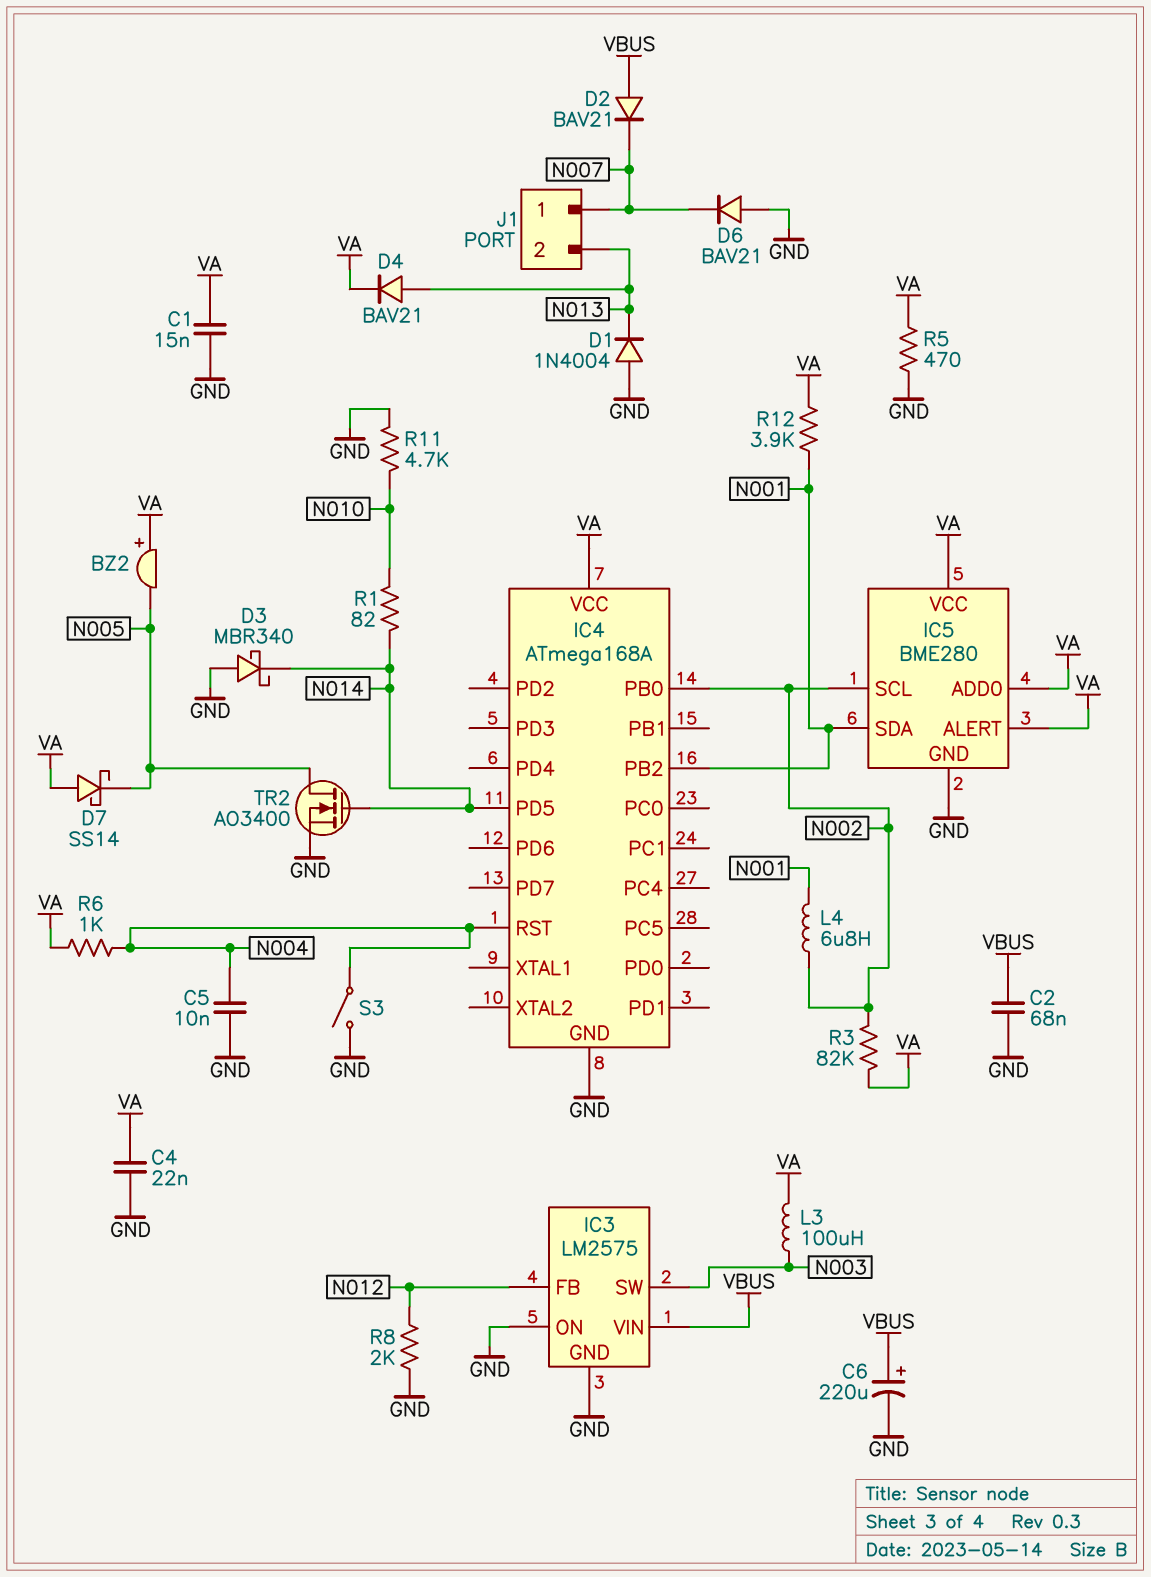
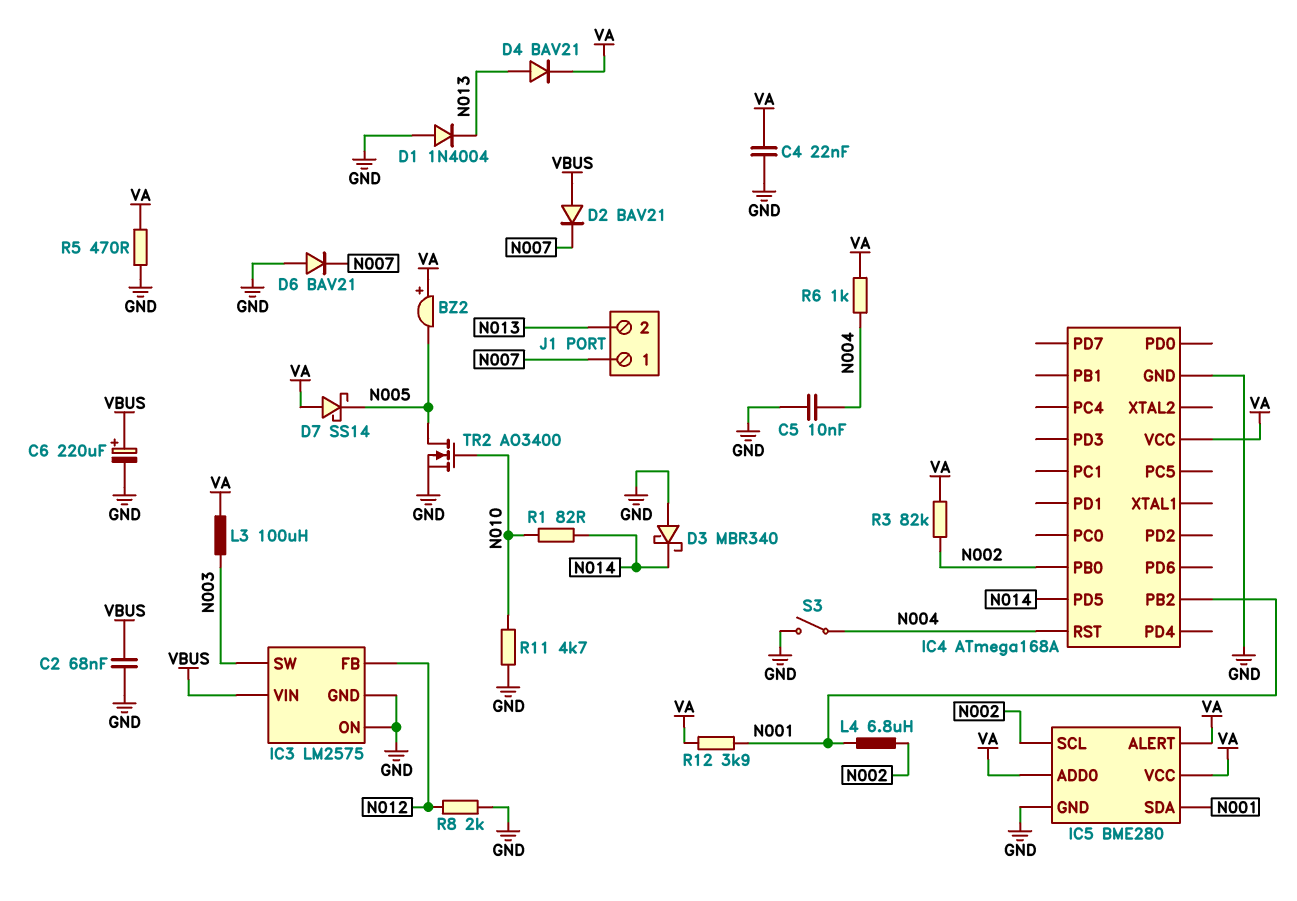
C1: 15nF (GND, VA) -> none
TR2: NMOS AO3400 (G N014, D N005, S GND) -> NMOS AO3400 (G N010, D N005, S GND)

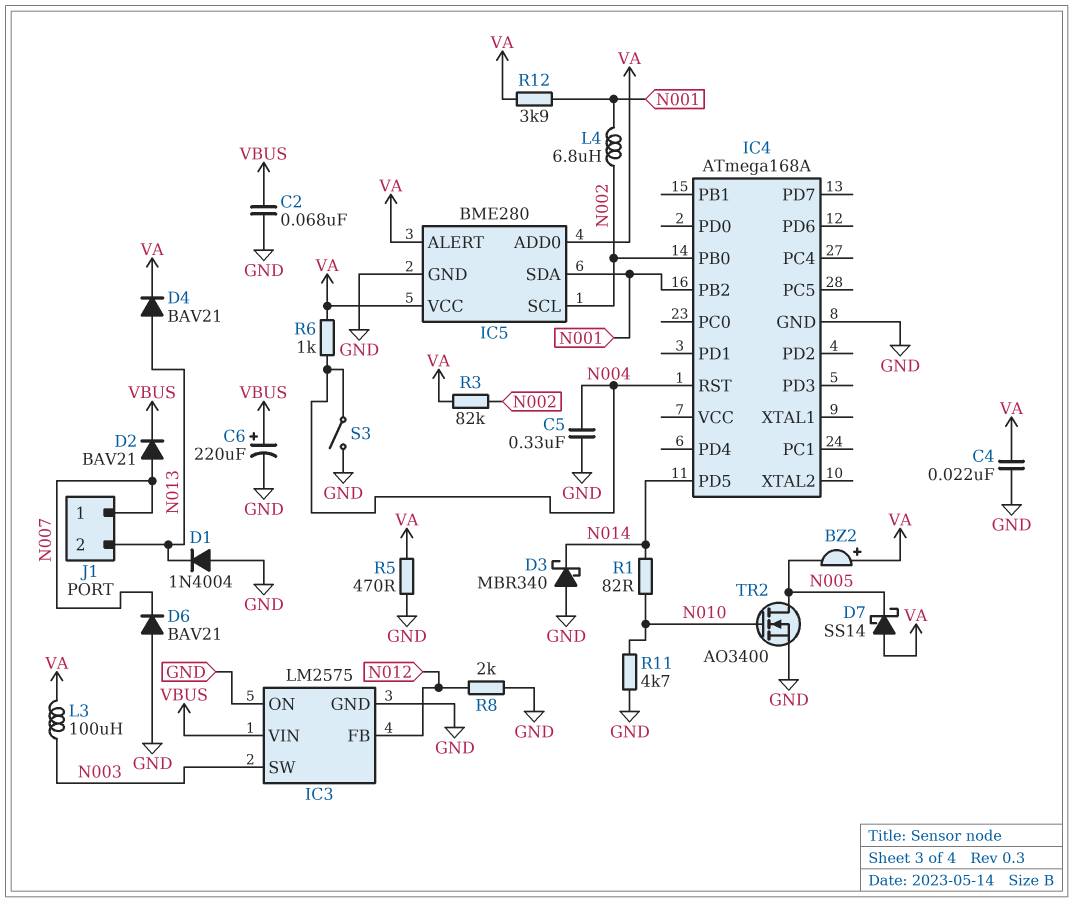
C5: 10nF (GND, N004) -> 330nF (GND, N004)
D2: diode BAV21 (A VBUS, K N007) -> diode BAV21 (A N007, K VBUS)
IC4 pin VCC: VA -> none

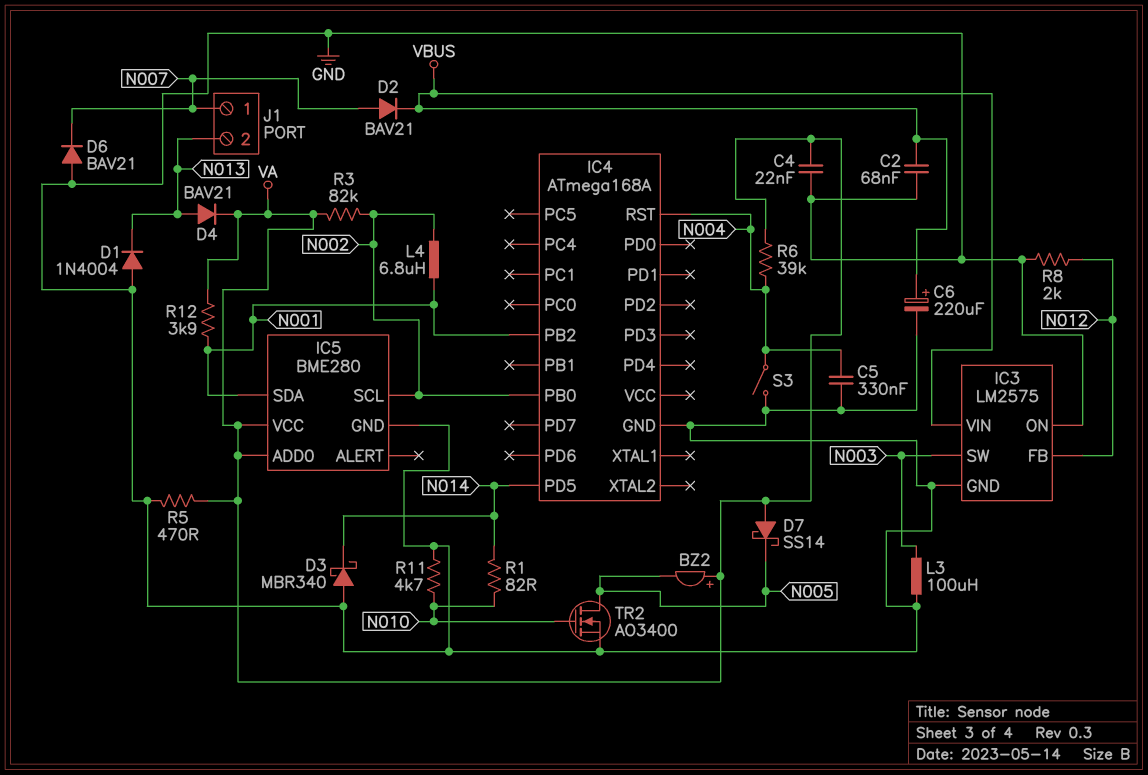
IC5 pin ALERT: VA -> none
L3: 100uH (N003, VA) -> 100uH (GND, N003)
R6: 1k (N004, VA) -> 39k (N004, VA)

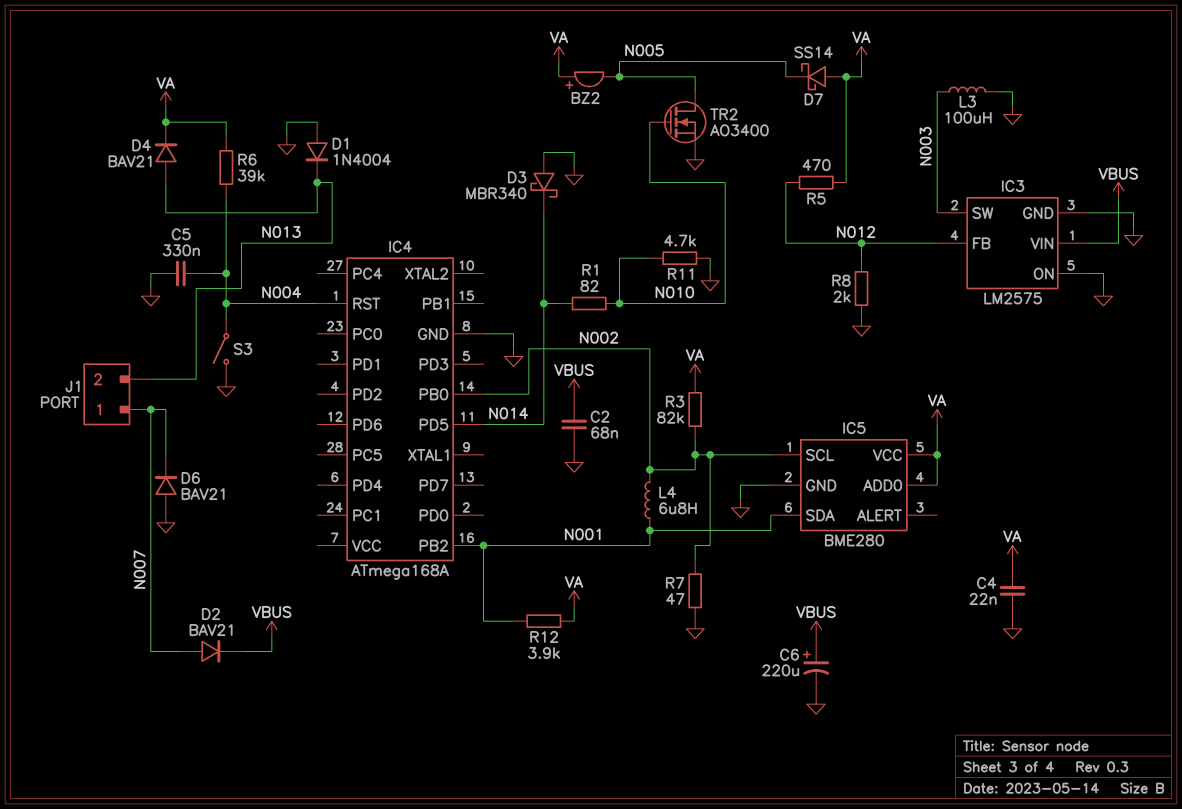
R5: 470 (GND, VA) -> 470 (N012, VA)
R7: none -> 47 (GND, N002)

